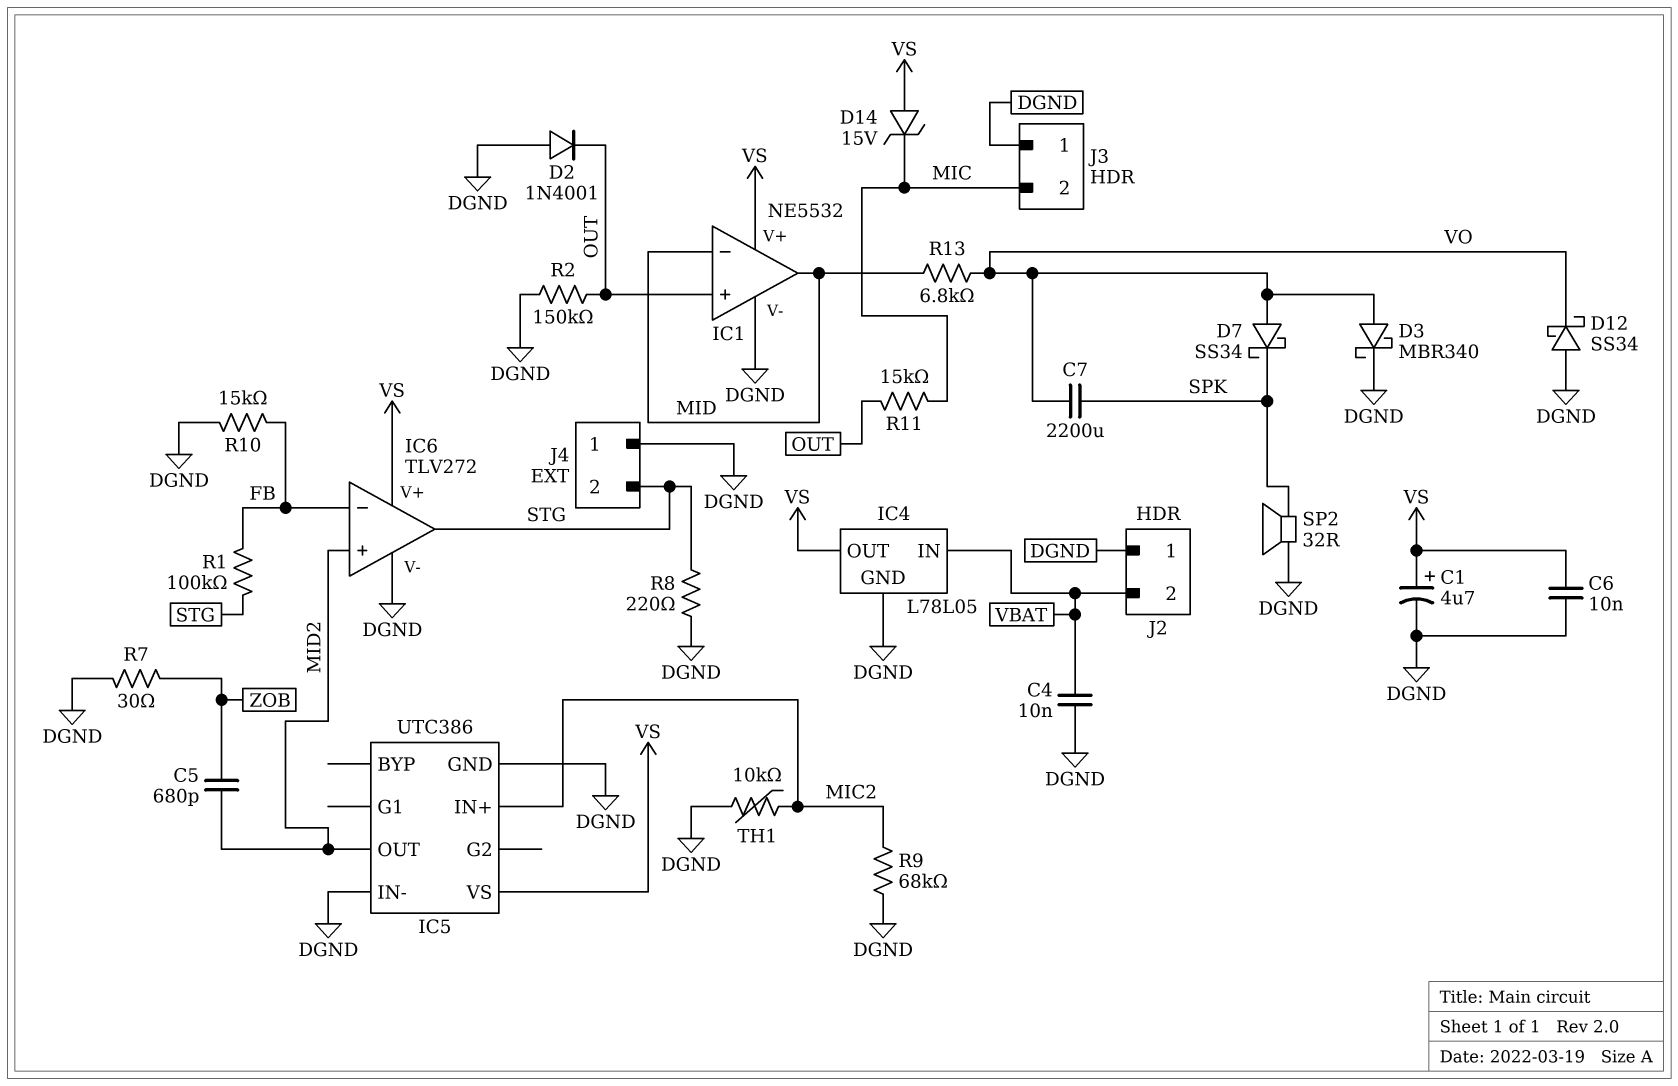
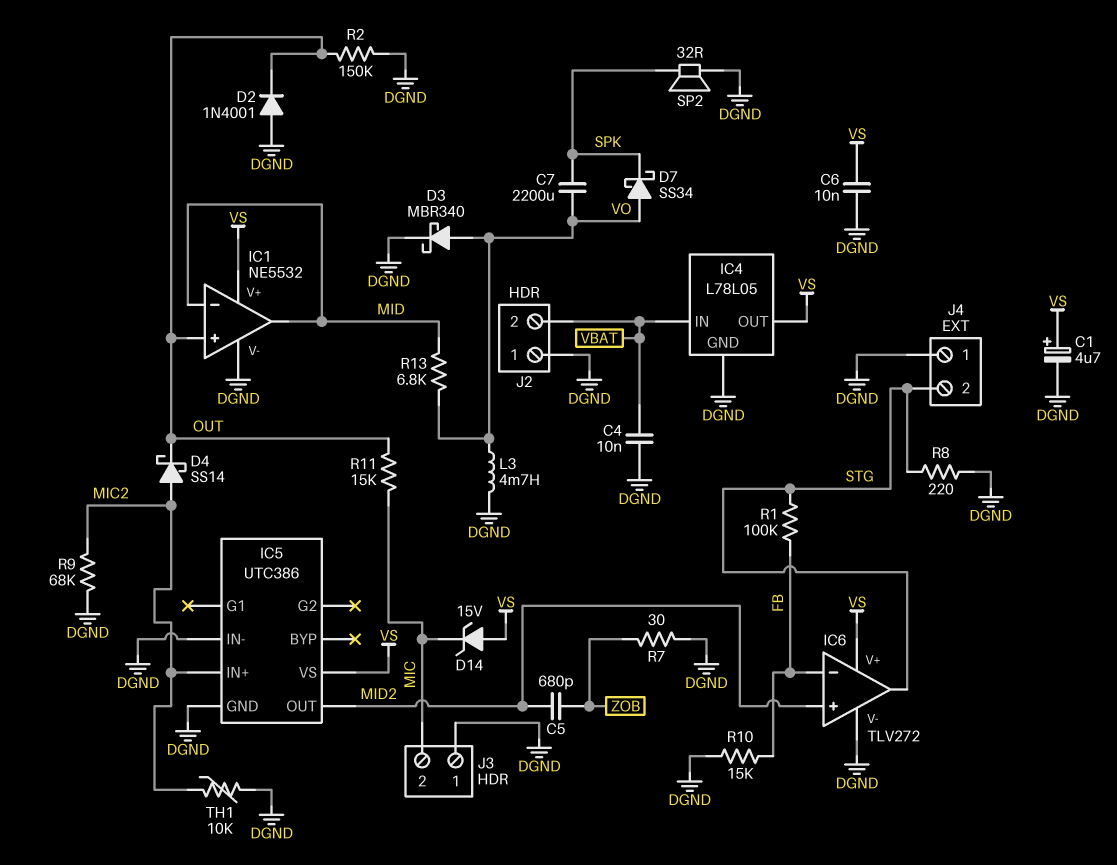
D4: none -> schottky SS14 (A MIC2, K OUT)
D12: schottky SS34 (A DGND, K VO) -> none
L3: none -> 4.7mH (DGND, VO)

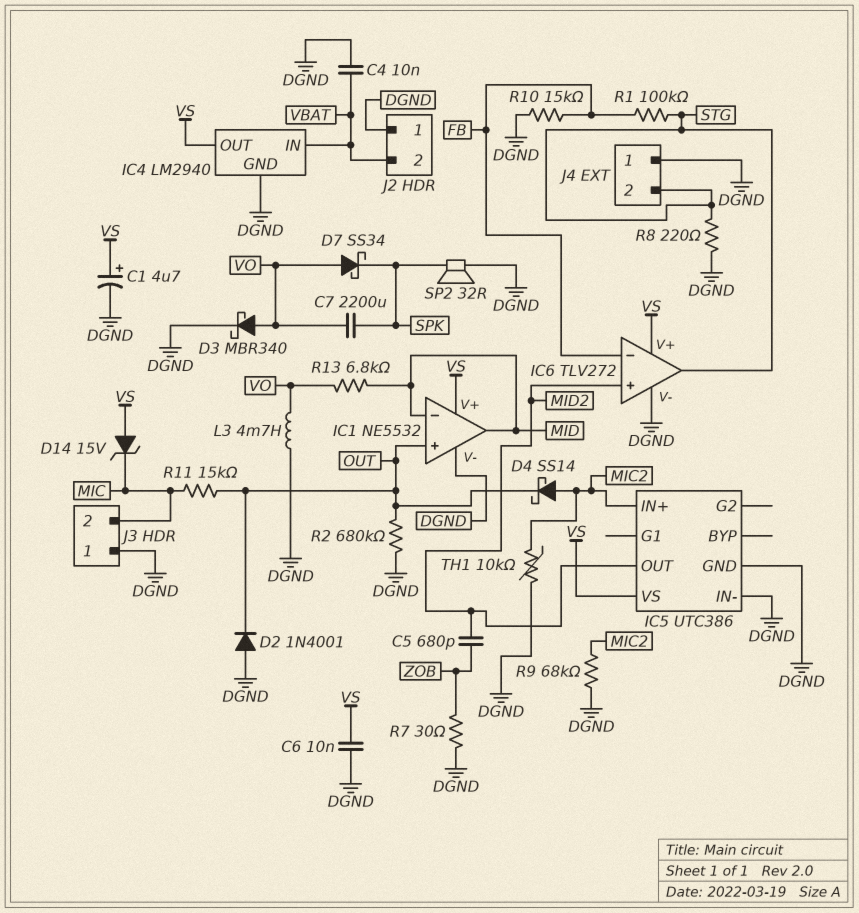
IC4: L78L05 -> LM2940
R2: 150k (DGND, OUT) -> 680k (DGND, OUT)

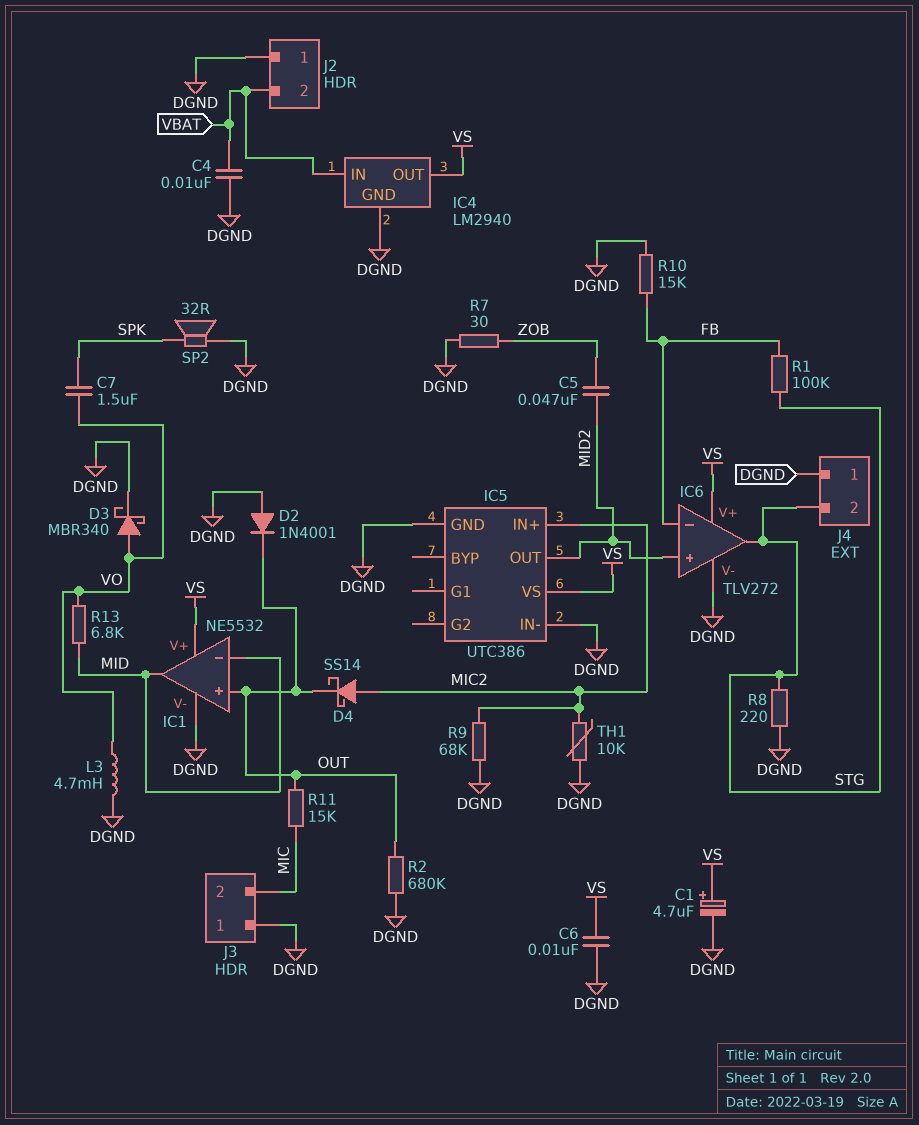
C5: 680pF (MID2, ZOB) -> 47nF (MID2, ZOB)
C7: 2200uF (SPK, VO) -> 1.5uF (SPK, VO)
D7: schottky SS34 (A VO, K SPK) -> none
D14: zener 15V (A VS, K MIC) -> none

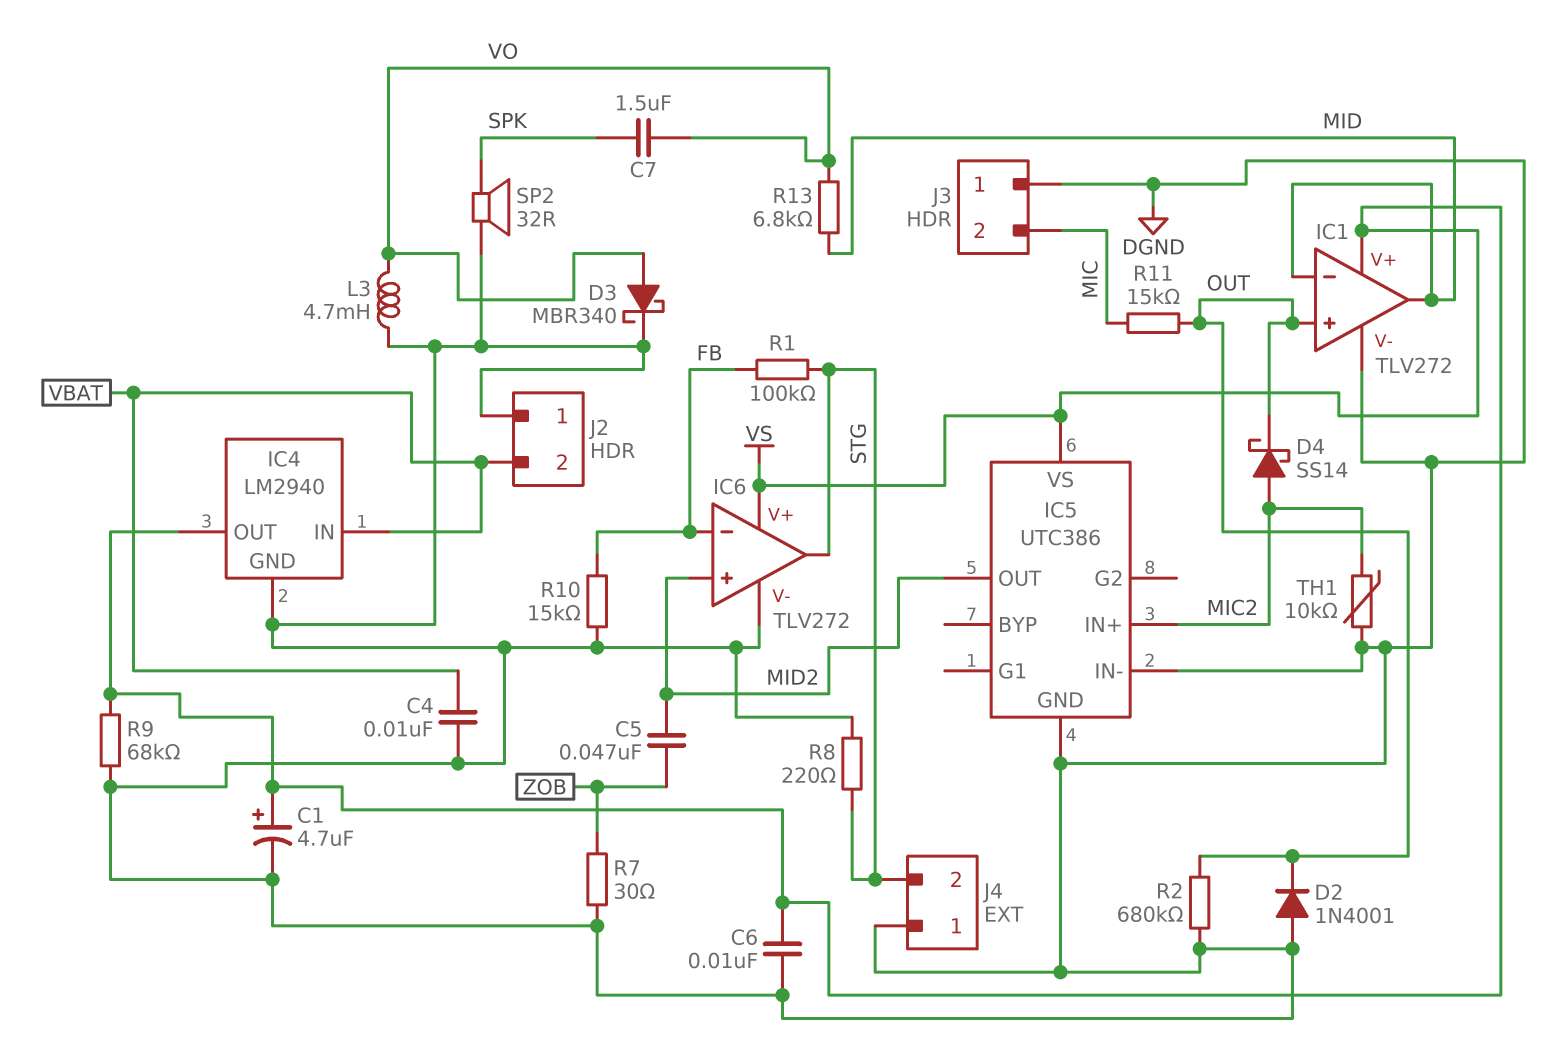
IC1: NE5532 -> TLV272
R9: 68k (DGND, MIC2) -> 68k (DGND, VS)

